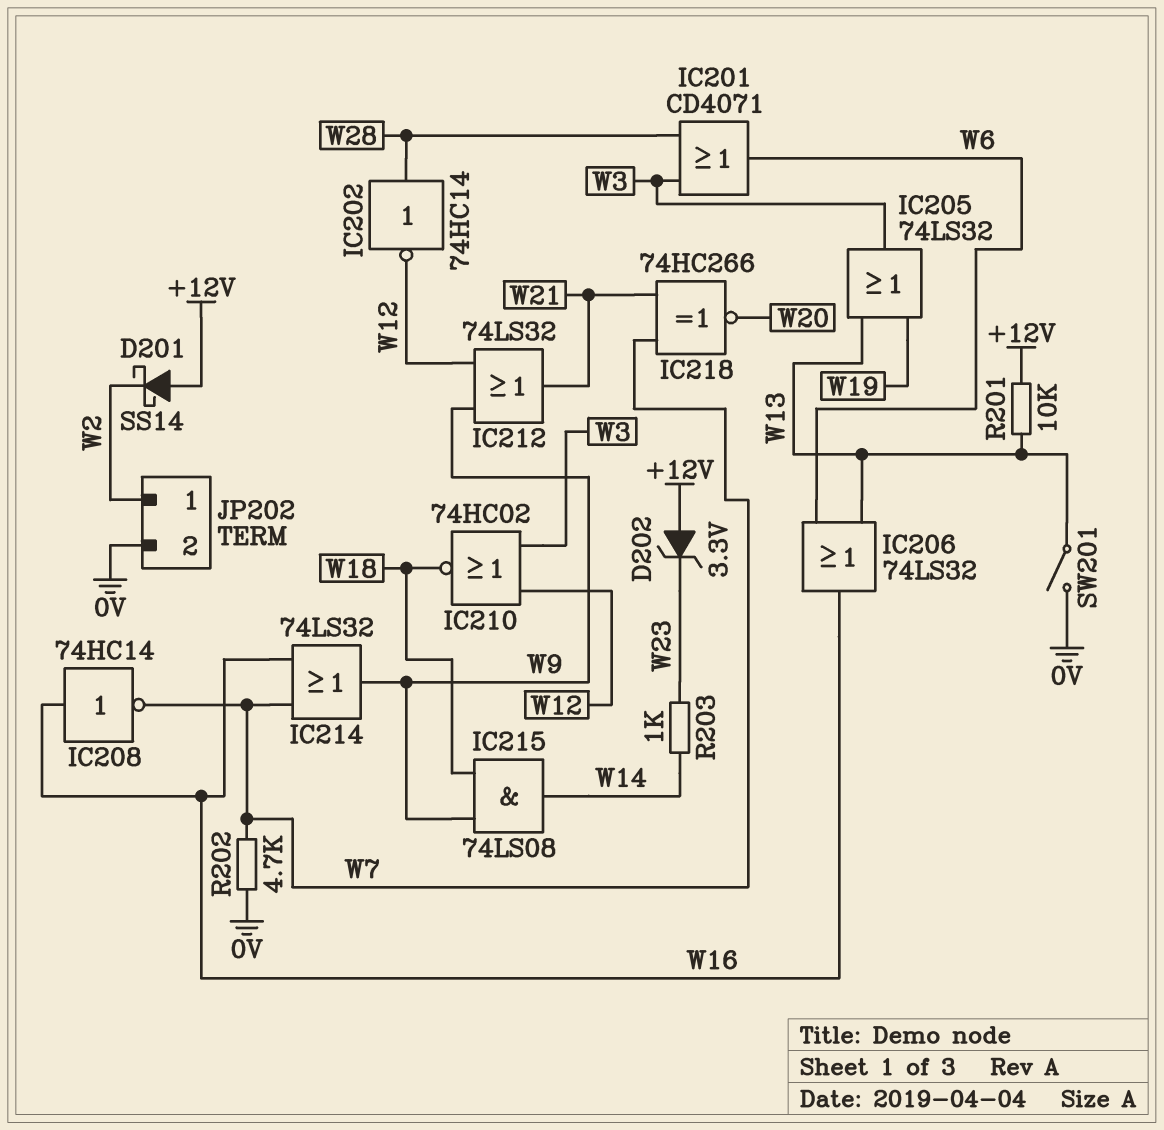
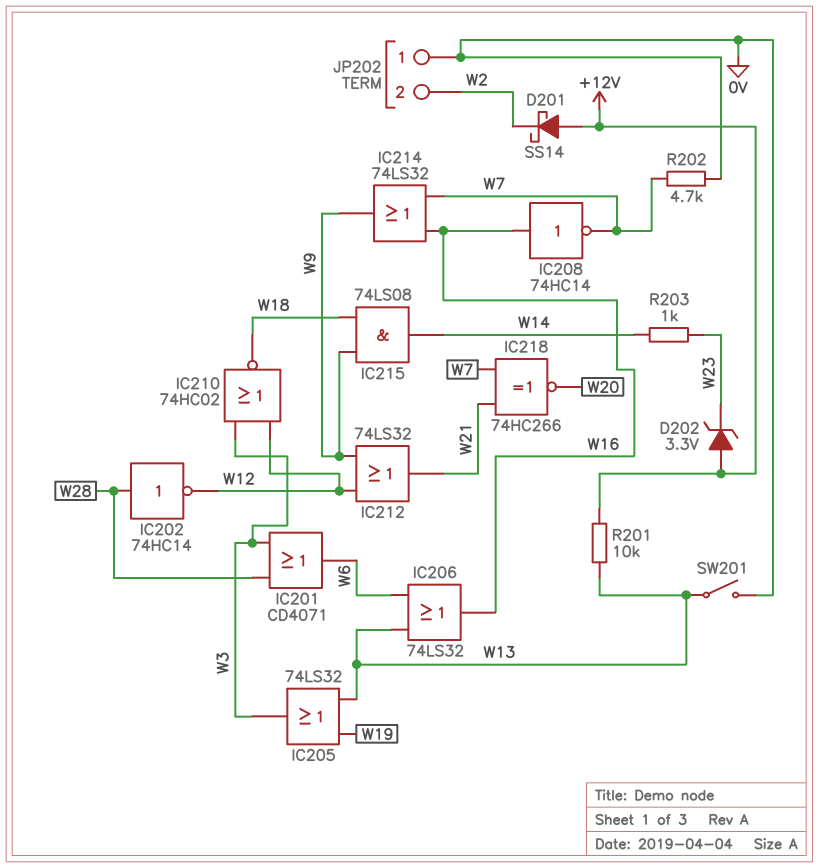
JP202 pin 1: W2 -> 0V
JP202 pin 2: 0V -> W2

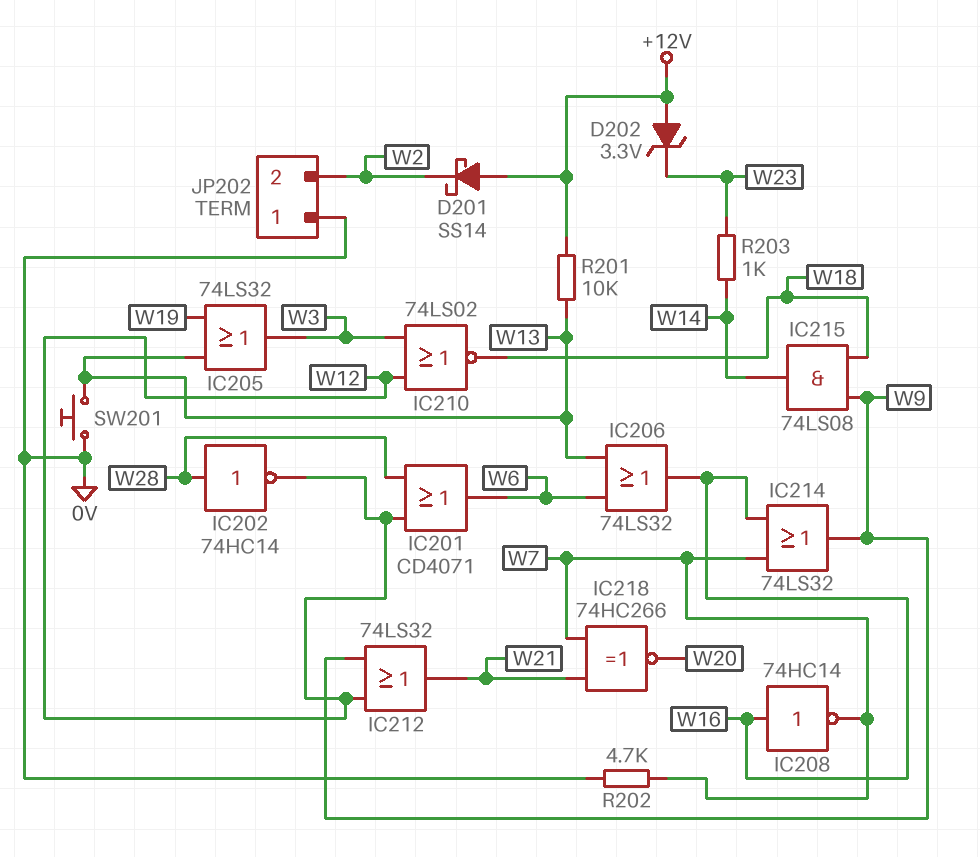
IC201: OR CD4071 (in W3, in W28, out W6) -> OR CD4071 (in W12, in W28, out W6)
IC210: NOR 74HC02 (in W3, in W12, out W18) -> NOR 74LS02 (in W3, in W12, out W18)
SW201: switch (0V, W13) -> button (0V, W13)

